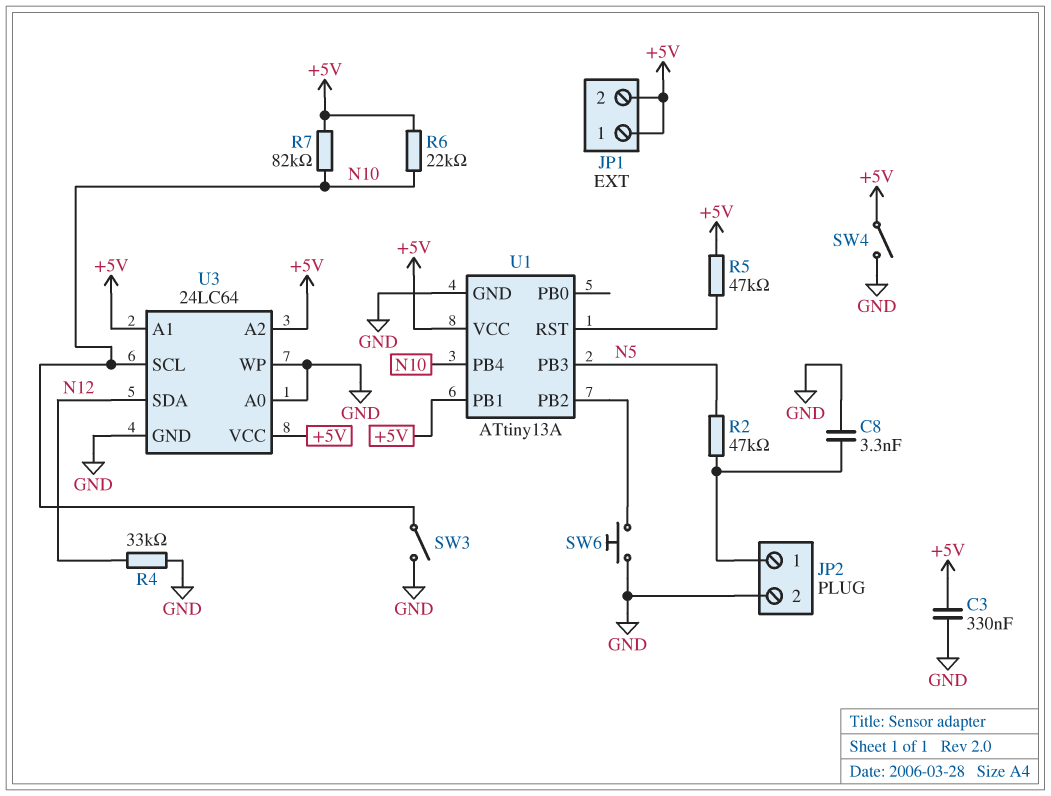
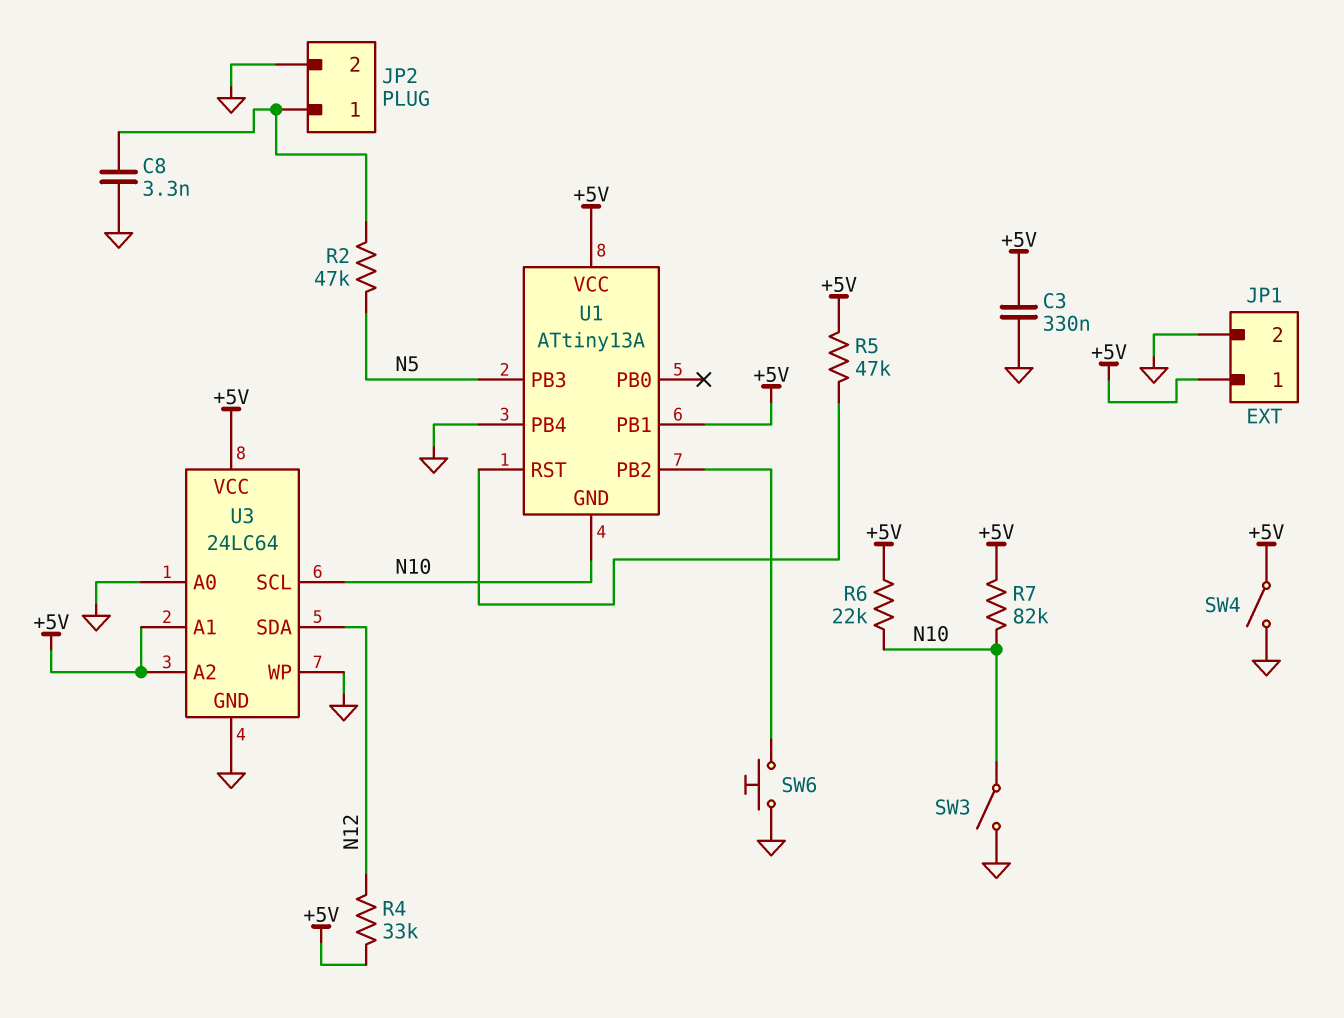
JP1 pin 2: +5V -> GND
R4: 33k (GND, N12) -> 33k (+5V, N12)
U1 pin GND: GND -> N10
U1 pin PB4: N10 -> GND

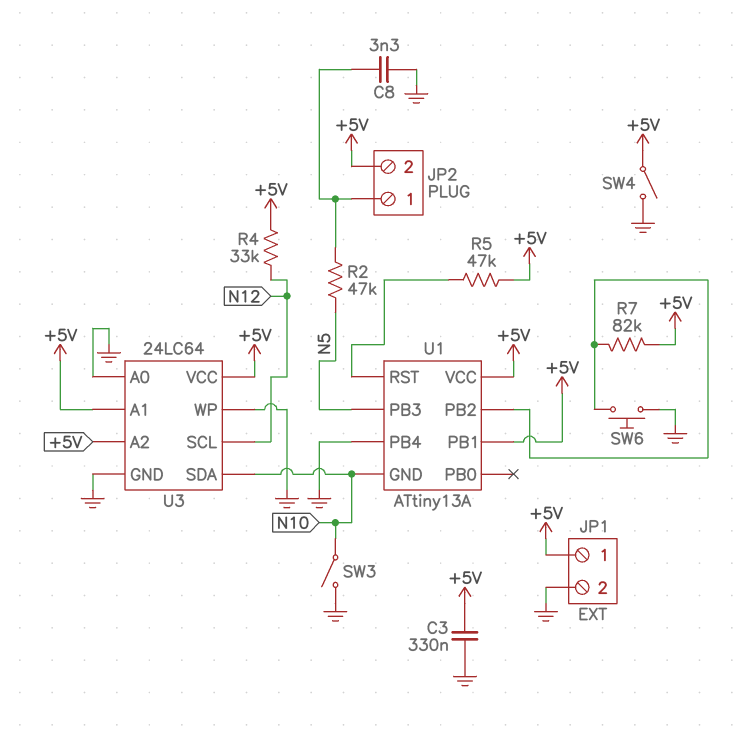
JP2 pin 2: GND -> +5V
R6: 22k (+5V, N10) -> none
R7: 82k (+5V, N10) -> 82k (+5V, U1/PB2)
U3 pin SCL: N10 -> N12
U3 pin SDA: N12 -> N10

